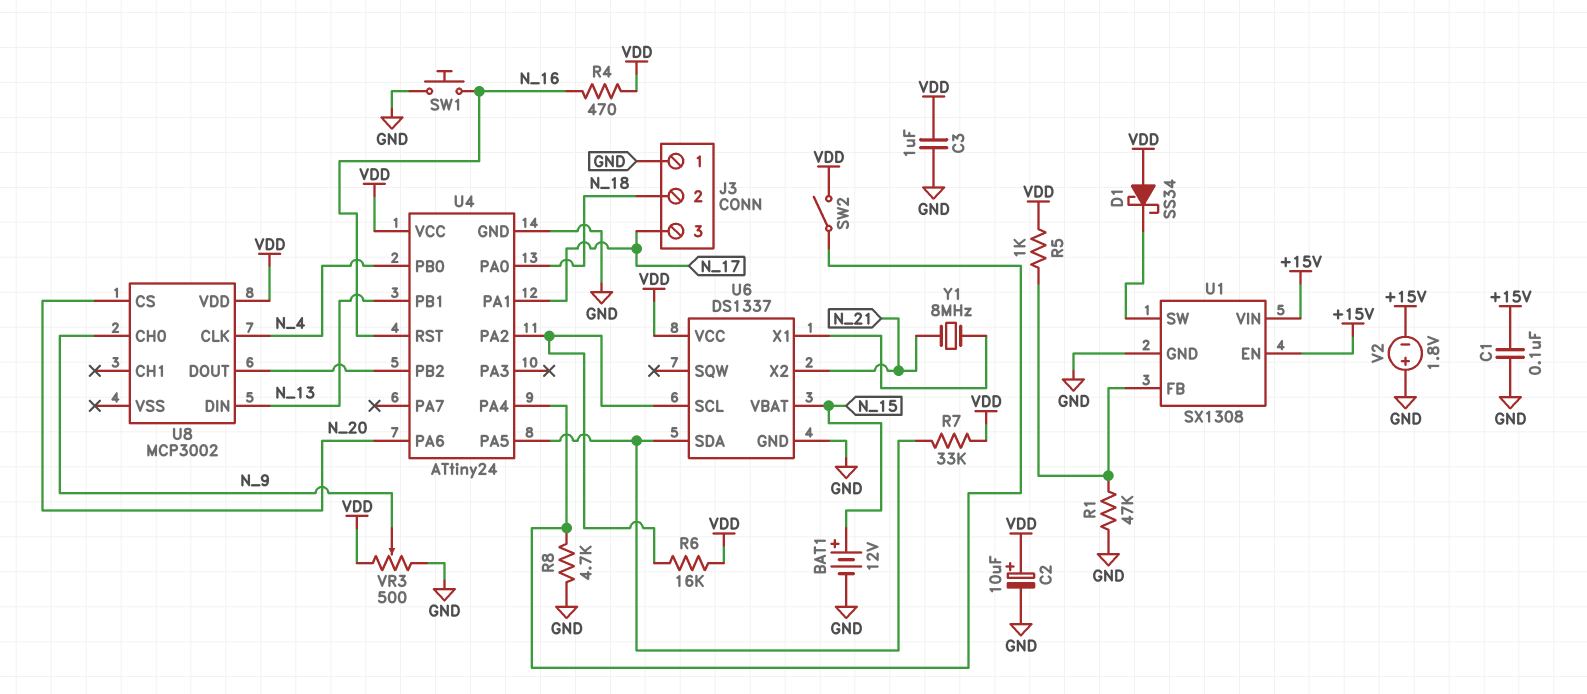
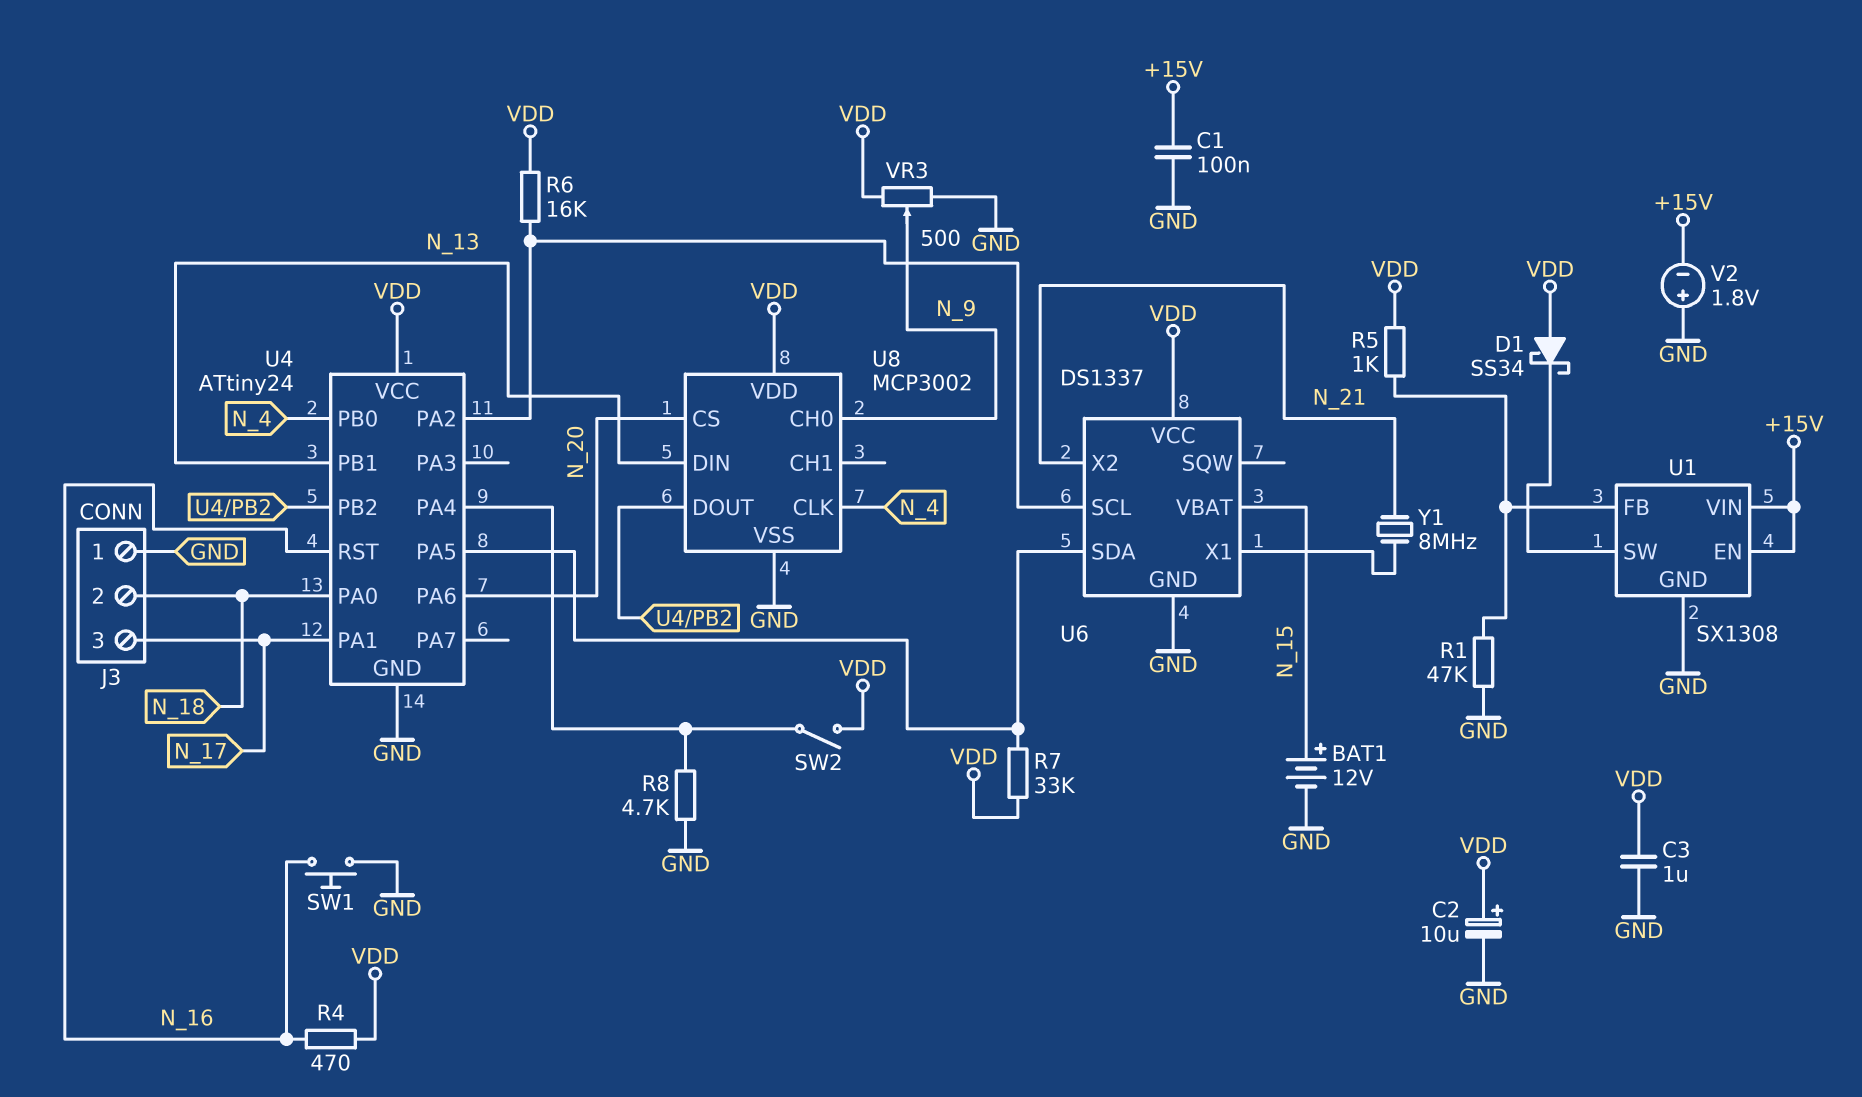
U8 pin VSS: none -> GND

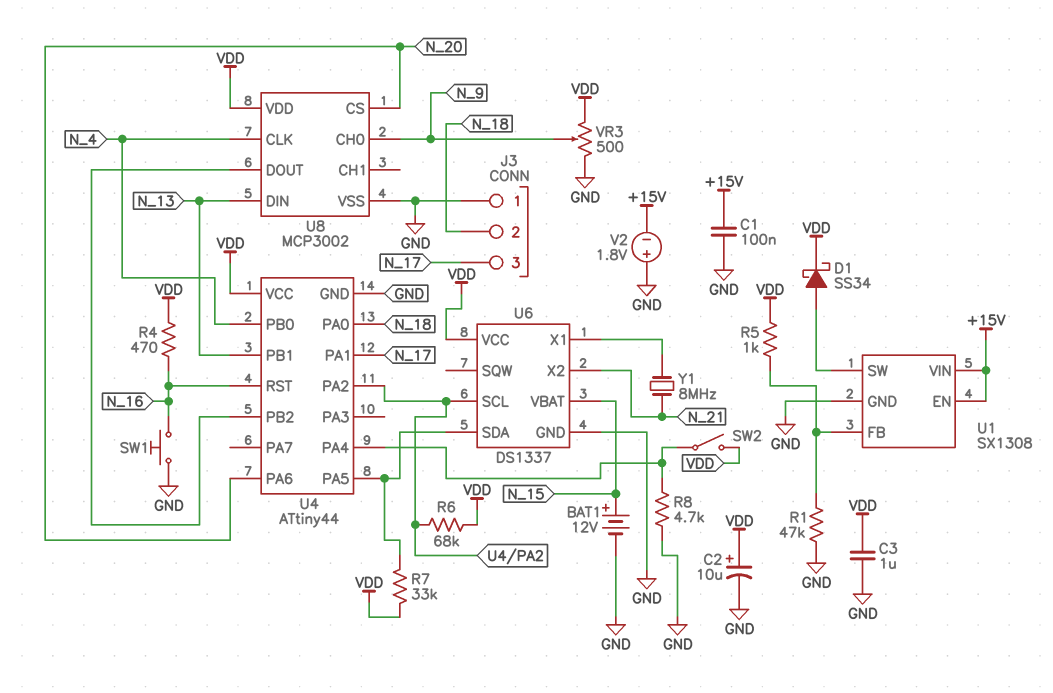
D1: schottky SS34 (A VDD, K U1/SW) -> schottky SS34 (A U1/SW, K VDD)
R6: 16k (U4/PA2, VDD) -> 68k (U4/PA2, VDD)
U4: ATtiny24 -> ATtiny44

